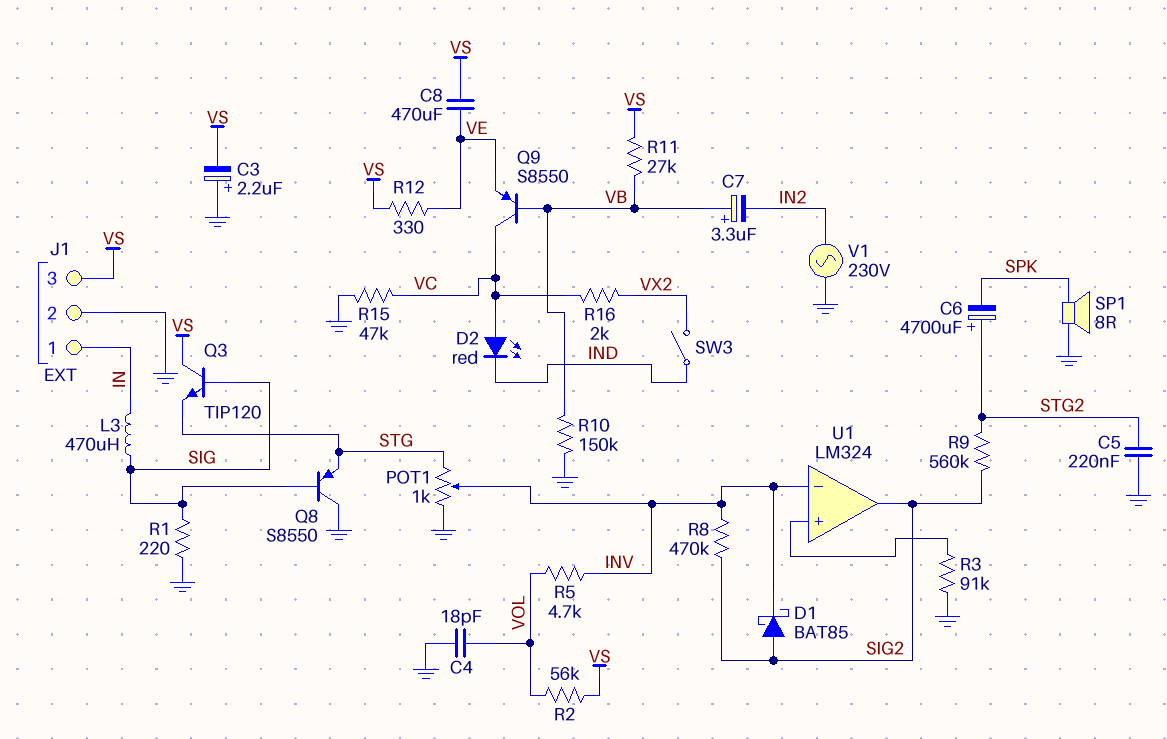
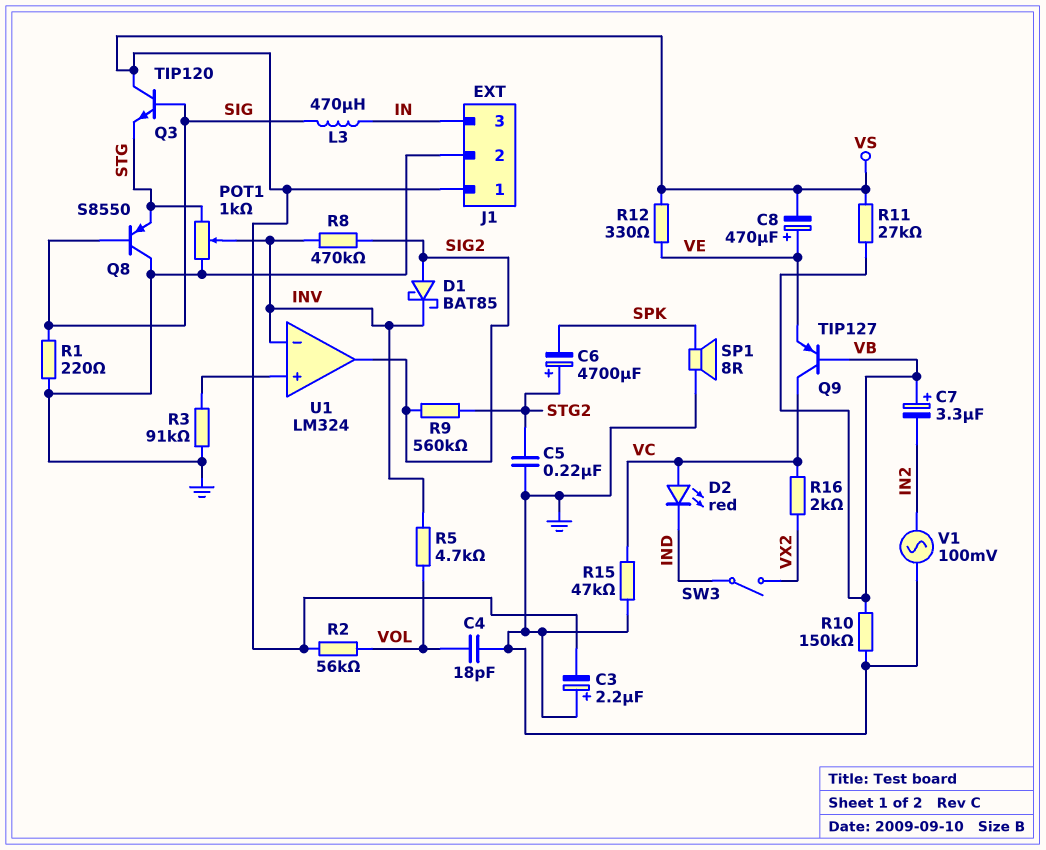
C8: 470uF (VE, VS) -> 470uF (plus VE, minus VS)
J1 pin 1: IN -> VS
J1 pin 3: VS -> IN
Q9: PNP S8550 (B VB, C VC, E VE) -> PNP TIP127 (B VB, C VC, E VE)
V1: AC 230V (GND, IN2) -> AC 100mV (GND, IN2)

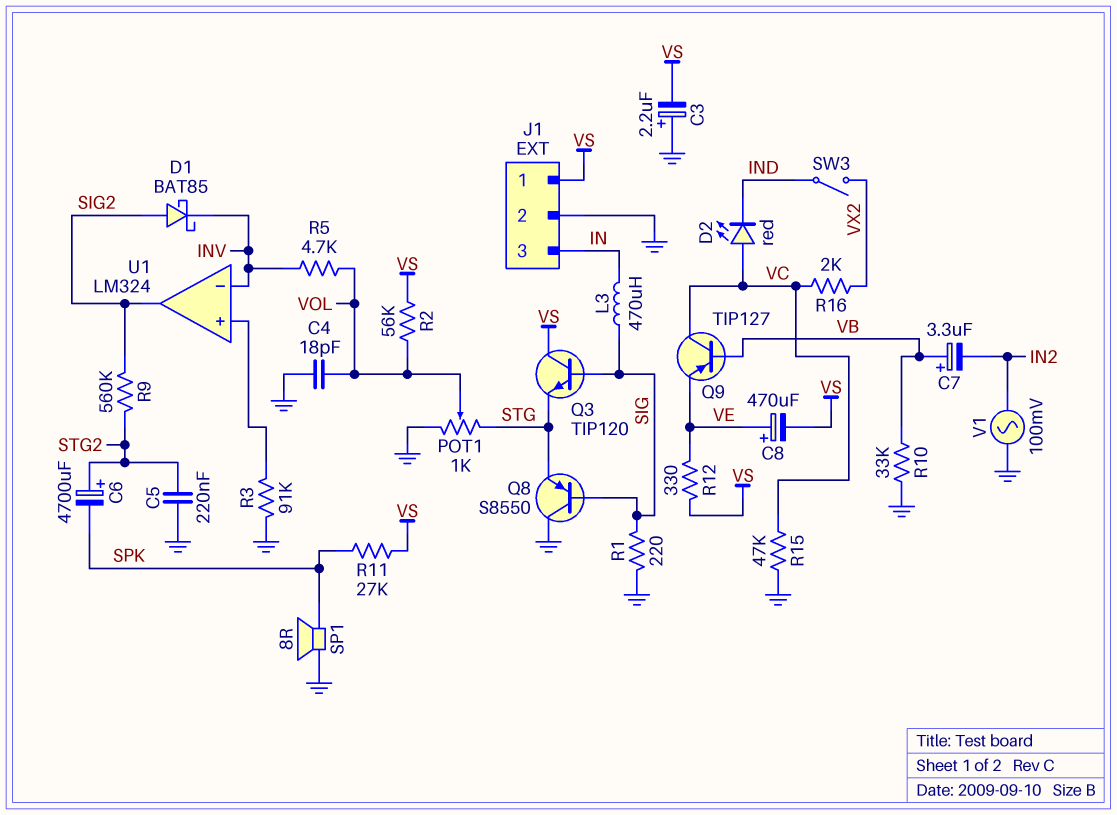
POT1: 1k (GND, STG, wiper INV) -> 1k (GND, STG, wiper VOL)
R8: 470k (INV, SIG2) -> none
R10: 150k (GND, VB) -> 33k (GND, VB)
R11: 27k (VB, VS) -> 27k (SPK, VS)

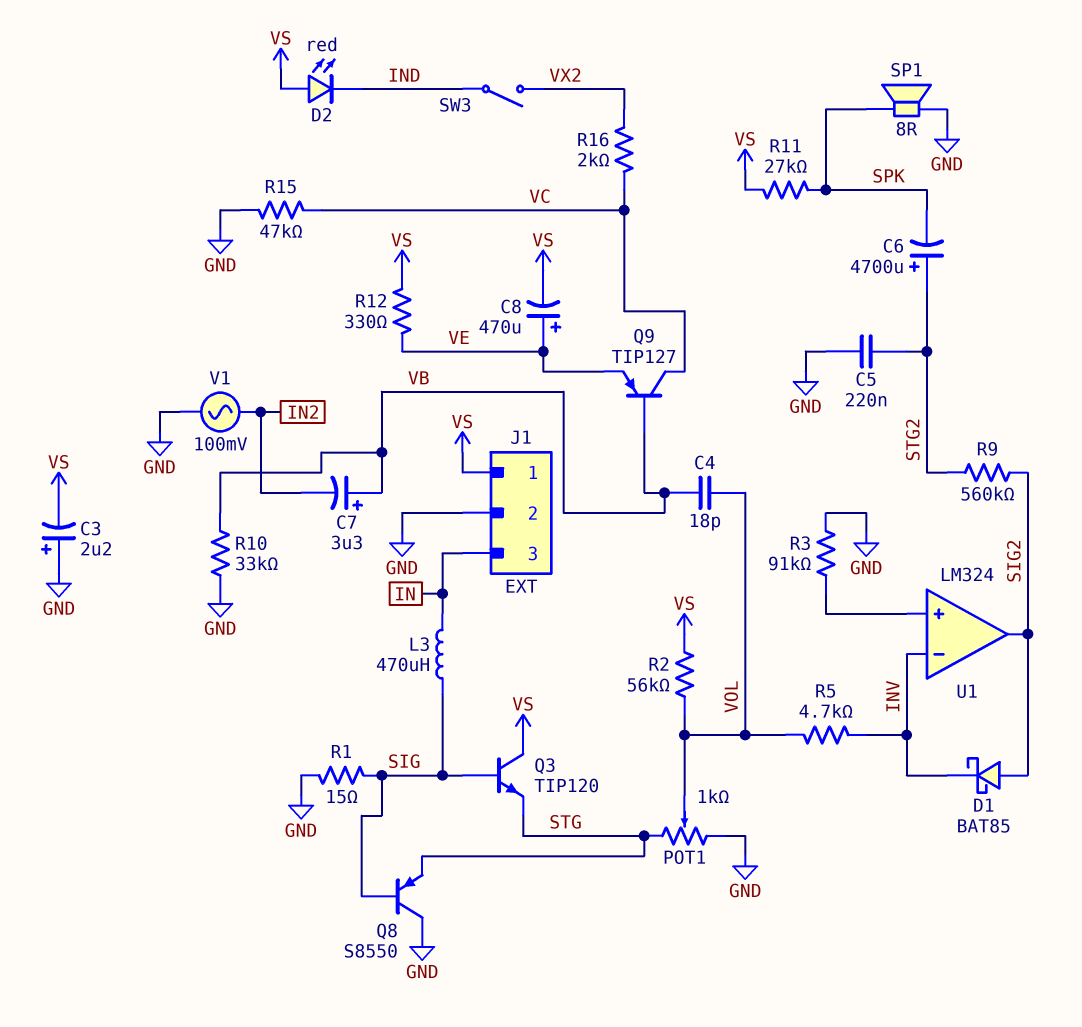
C4: 18pF (GND, VOL) -> 18pF (VB, VOL)
D2: LED red (A VC, K IND) -> LED red (A VS, K IND)
R1: 220 (GND, SIG) -> 15 (GND, SIG)

